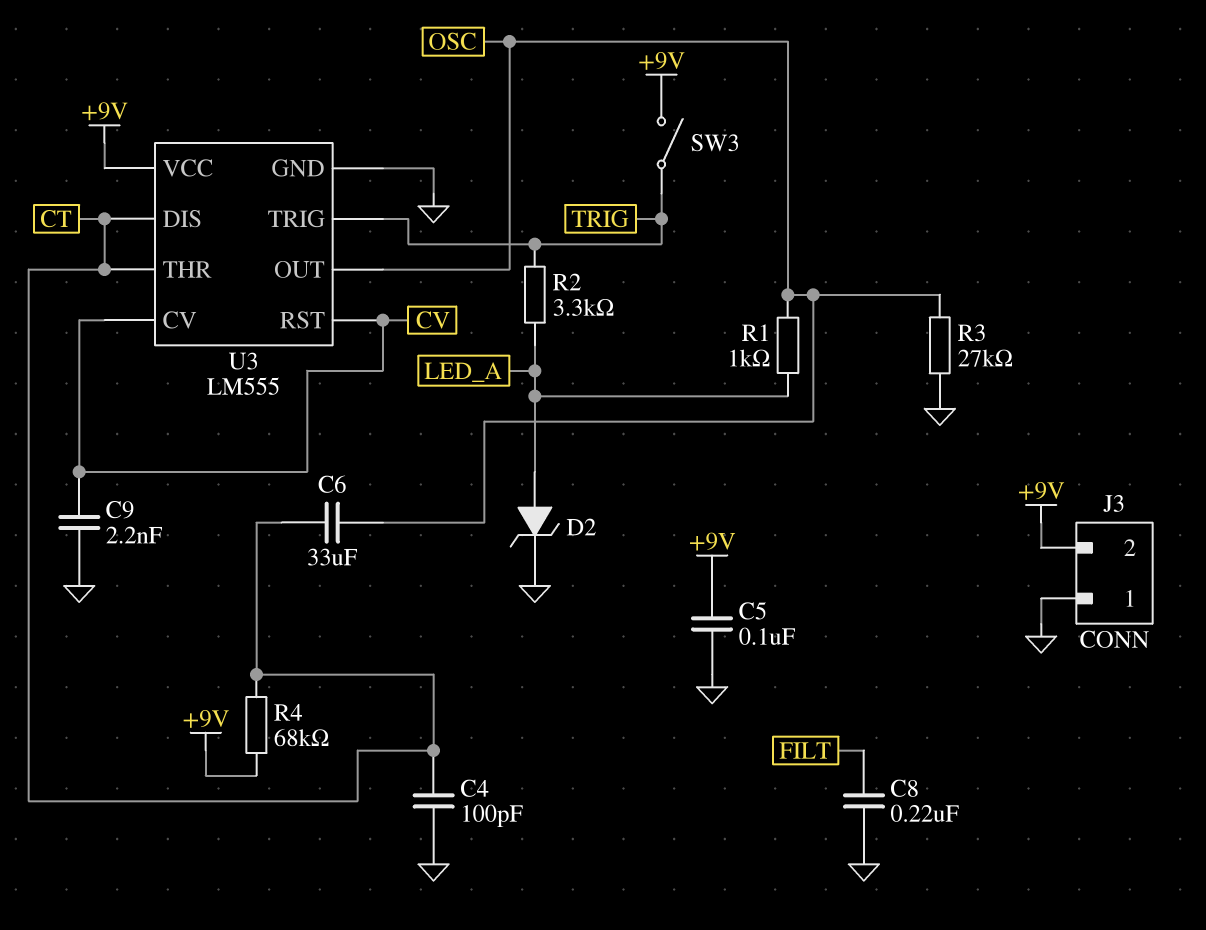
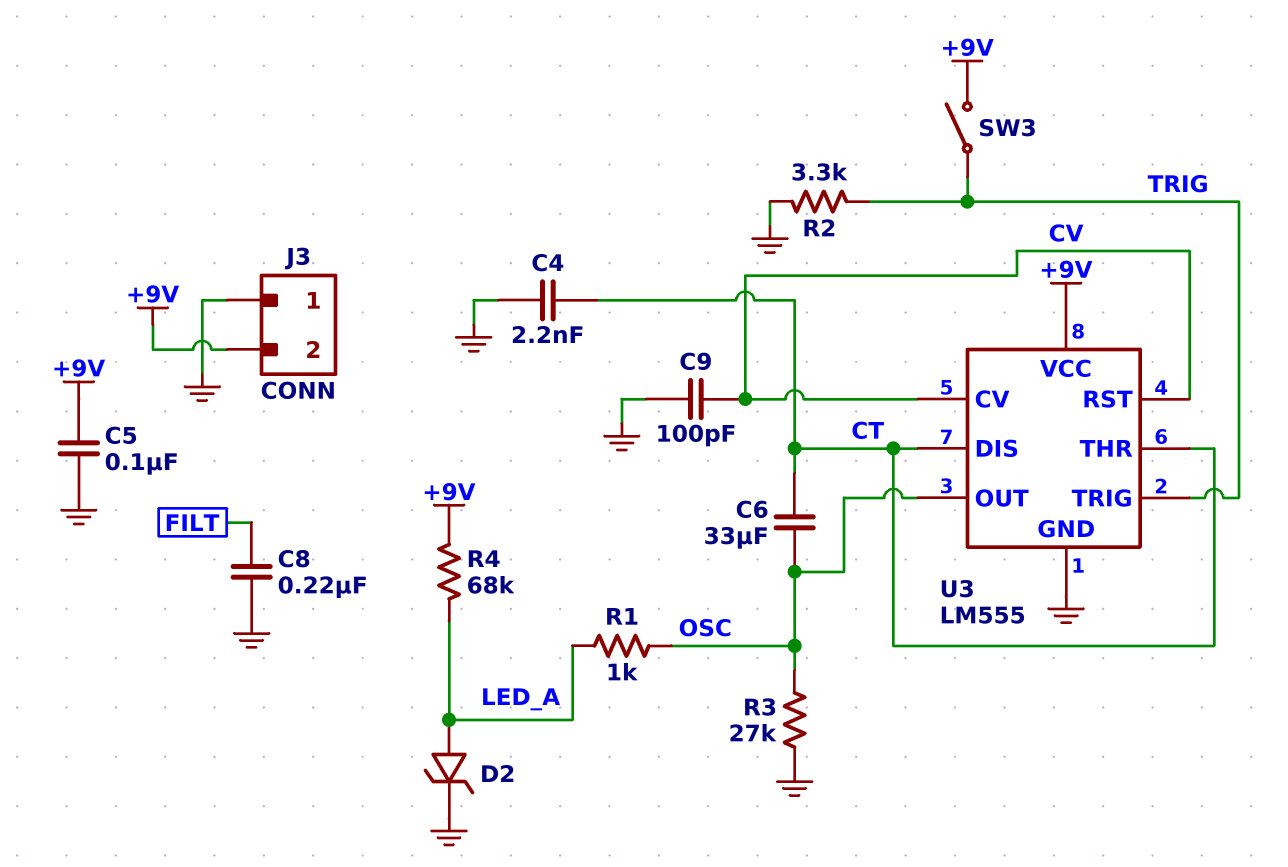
C4: 100pF (CT, GND) -> 2.2nF (CT, GND)
C9: 2.2nF (CV, GND) -> 100pF (CV, GND)
R2: 3.3k (LED_A, TRIG) -> 3.3k (GND, TRIG)
R4: 68k (+9V, CT) -> 68k (+9V, LED_A)

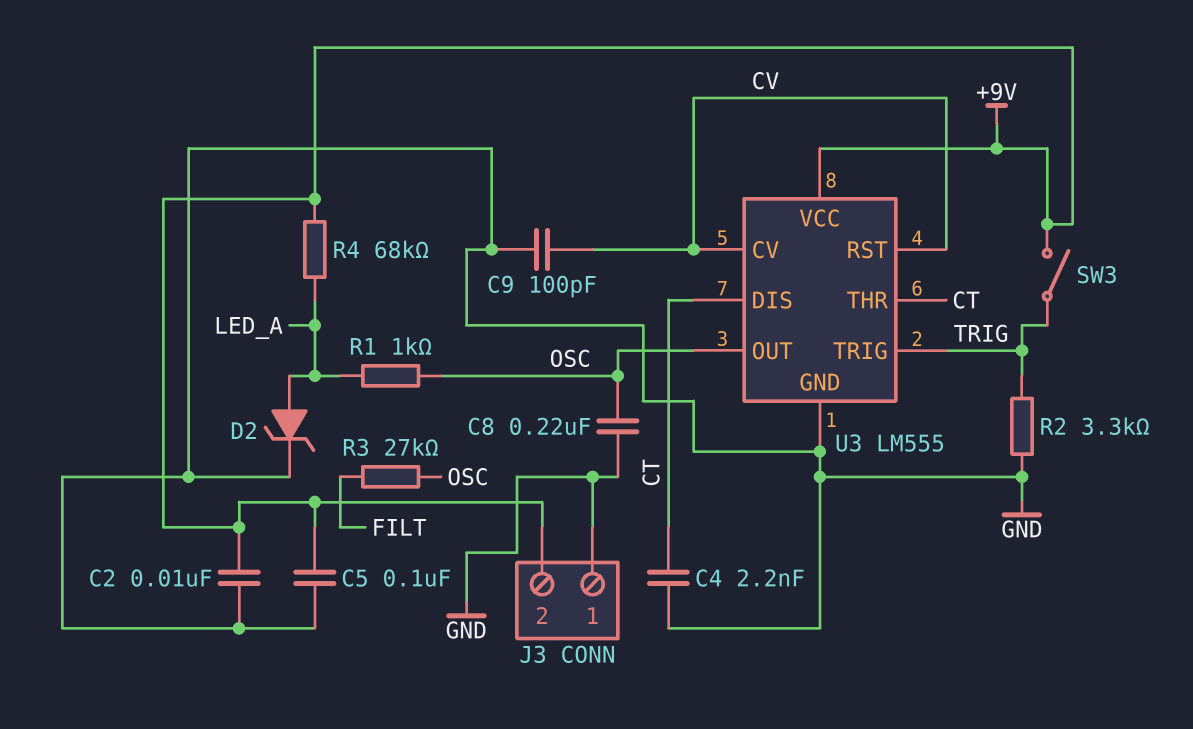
C2: none -> 10nF (+9V, GND)
C6: 33uF (CT, OSC) -> none
C8: 220nF (FILT, GND) -> 220nF (GND, OSC)
R3: 27k (GND, OSC) -> 27k (FILT, OSC)

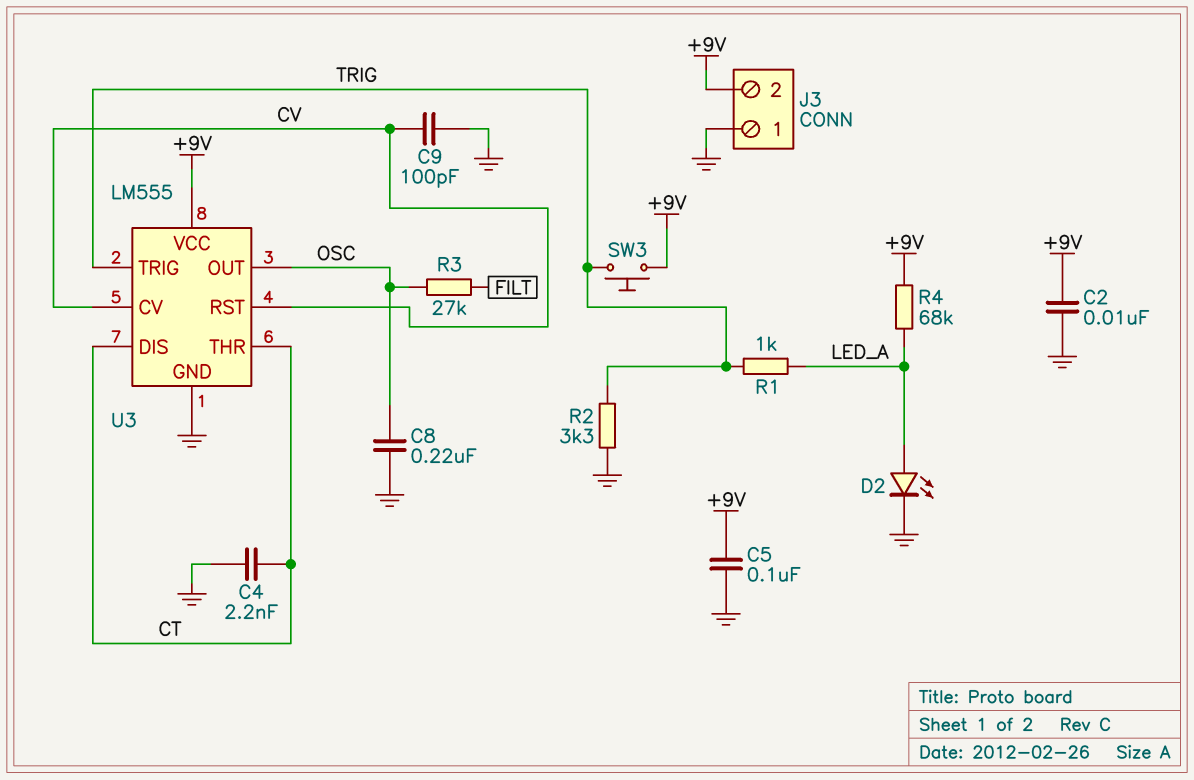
D2: zener (A LED_A, K GND) -> LED (A LED_A, K GND)
R1: 1k (LED_A, OSC) -> 1k (LED_A, TRIG)
SW3: switch (+9V, TRIG) -> button (+9V, TRIG)

